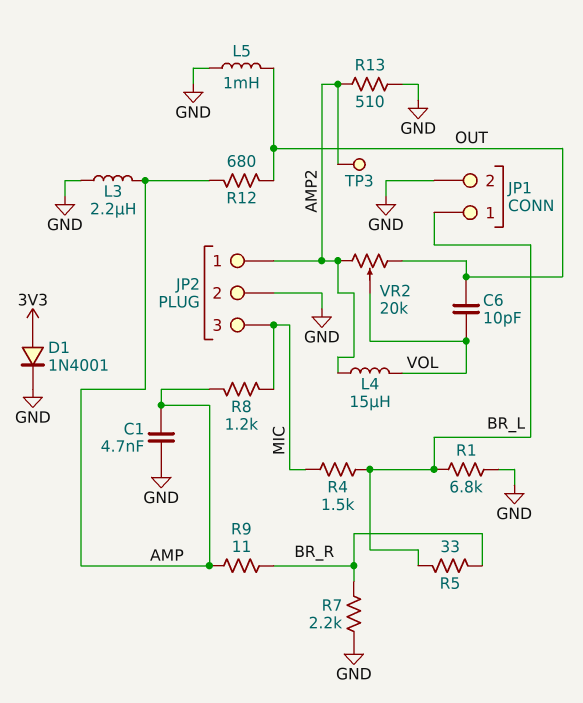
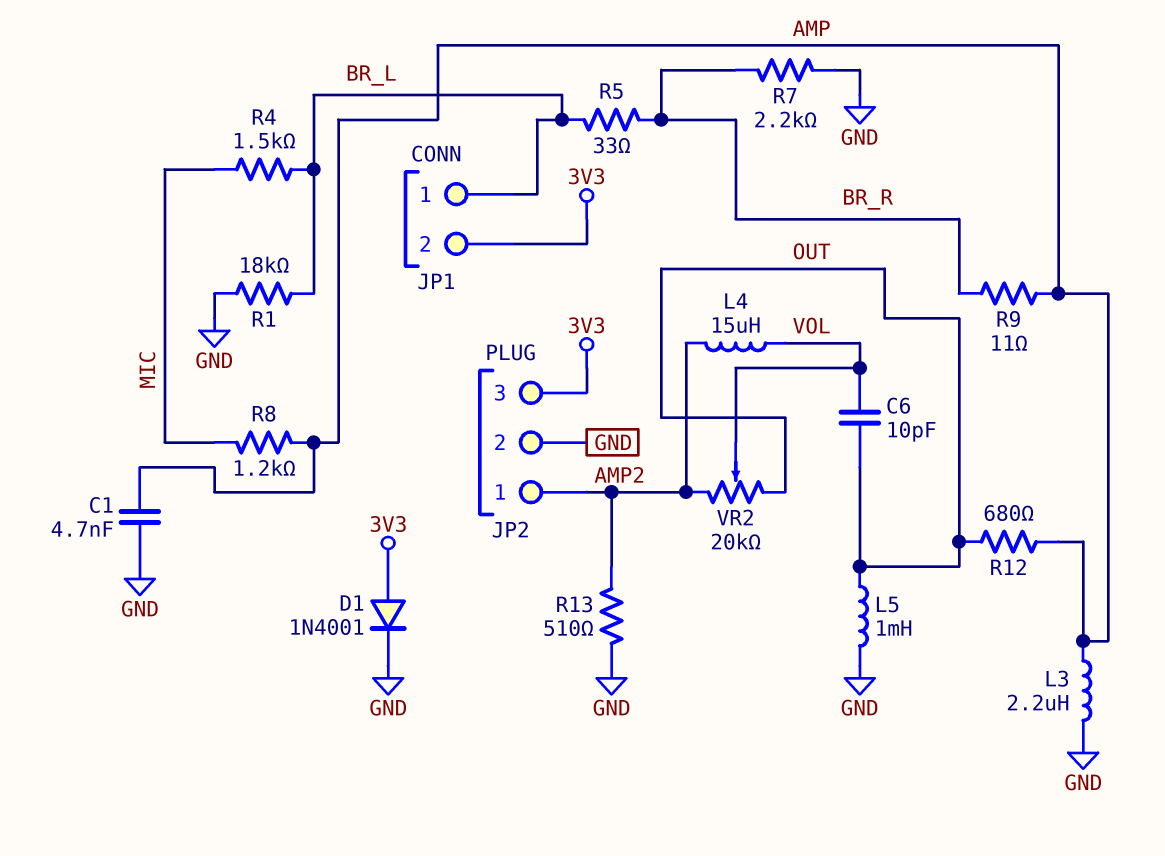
JP1 pin 2: GND -> 3V3
JP2 pin 3: MIC -> 3V3
R1: 6.8k (BR_L, GND) -> 18k (BR_L, GND)
TP3: test point (AMP2) -> none

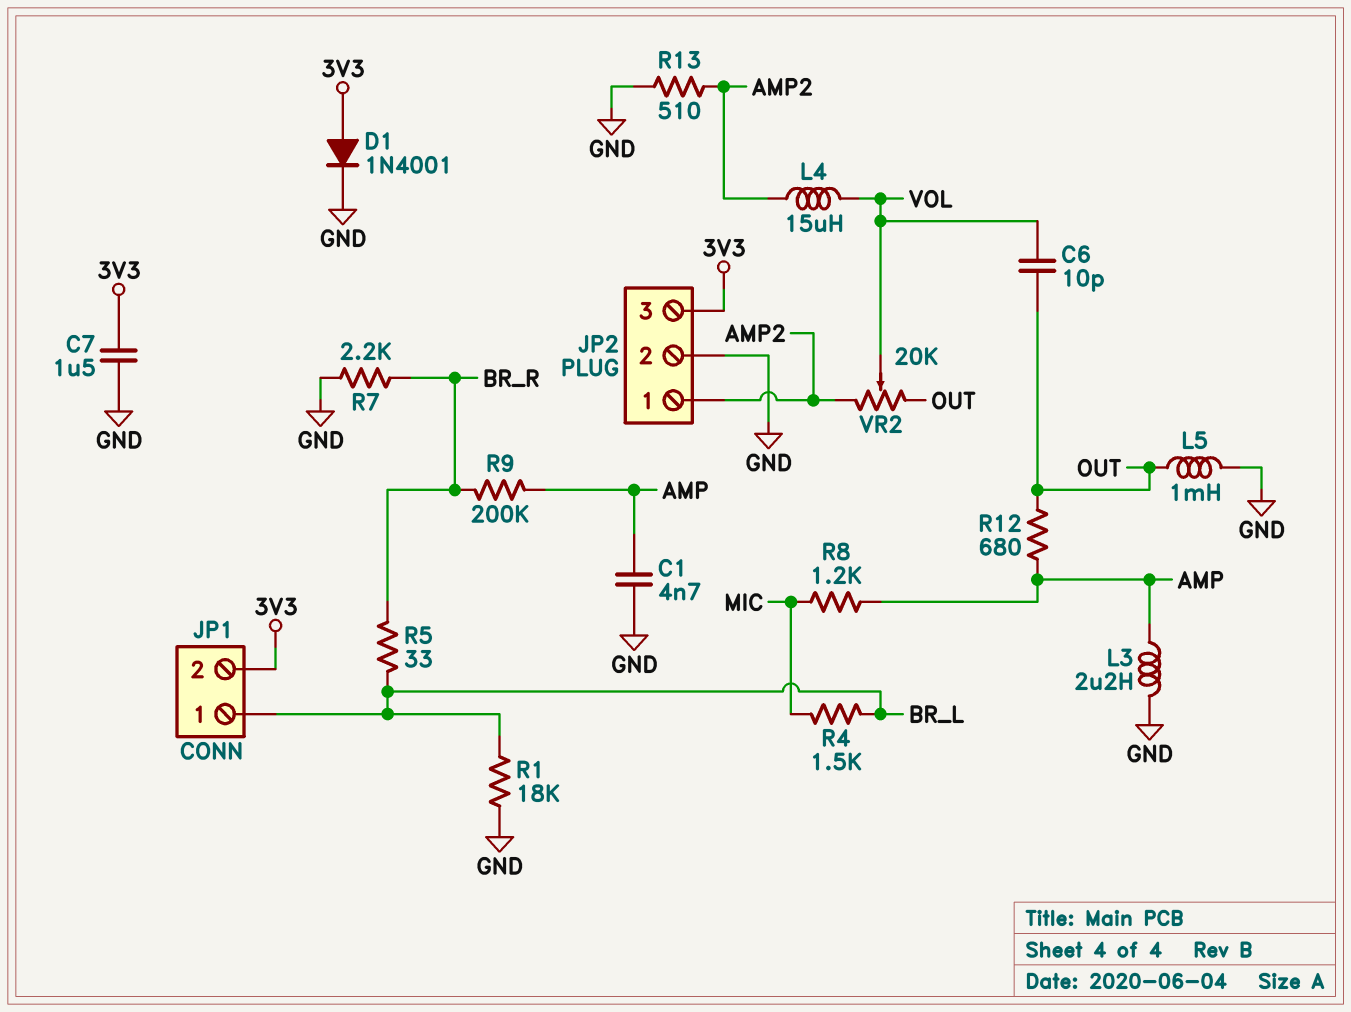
C7: none -> 1.5uF (3V3, GND)
R9: 11 (AMP, BR_R) -> 200k (AMP, BR_R)

